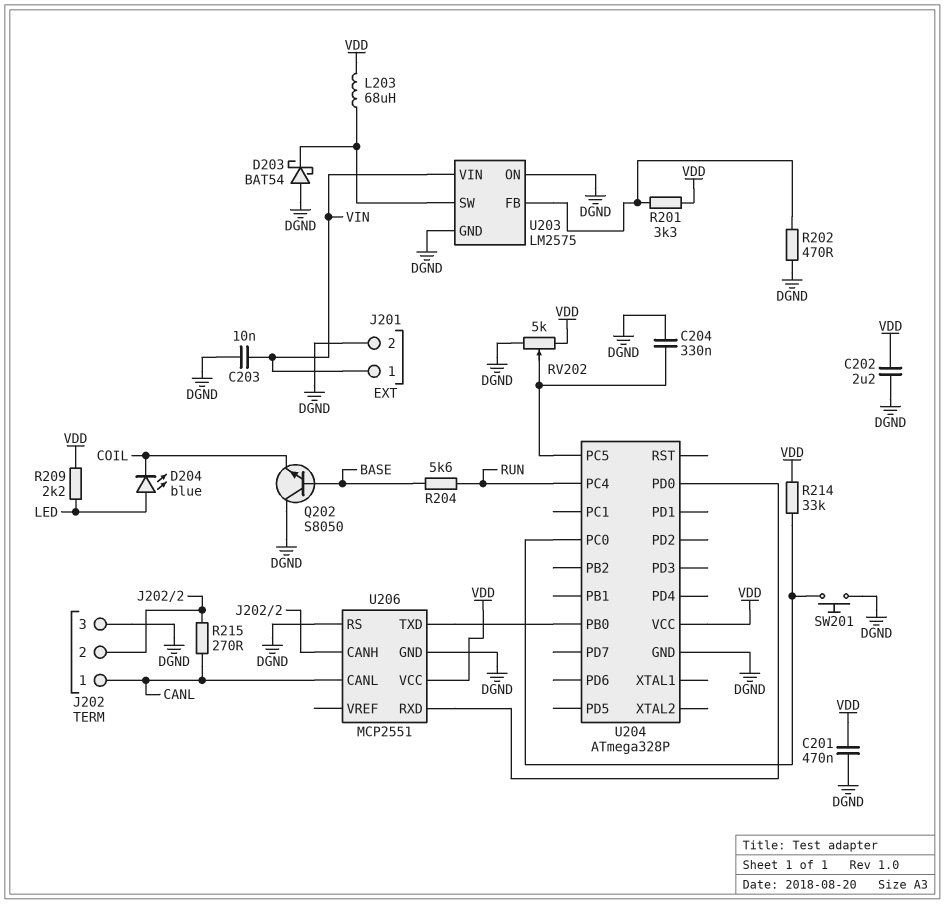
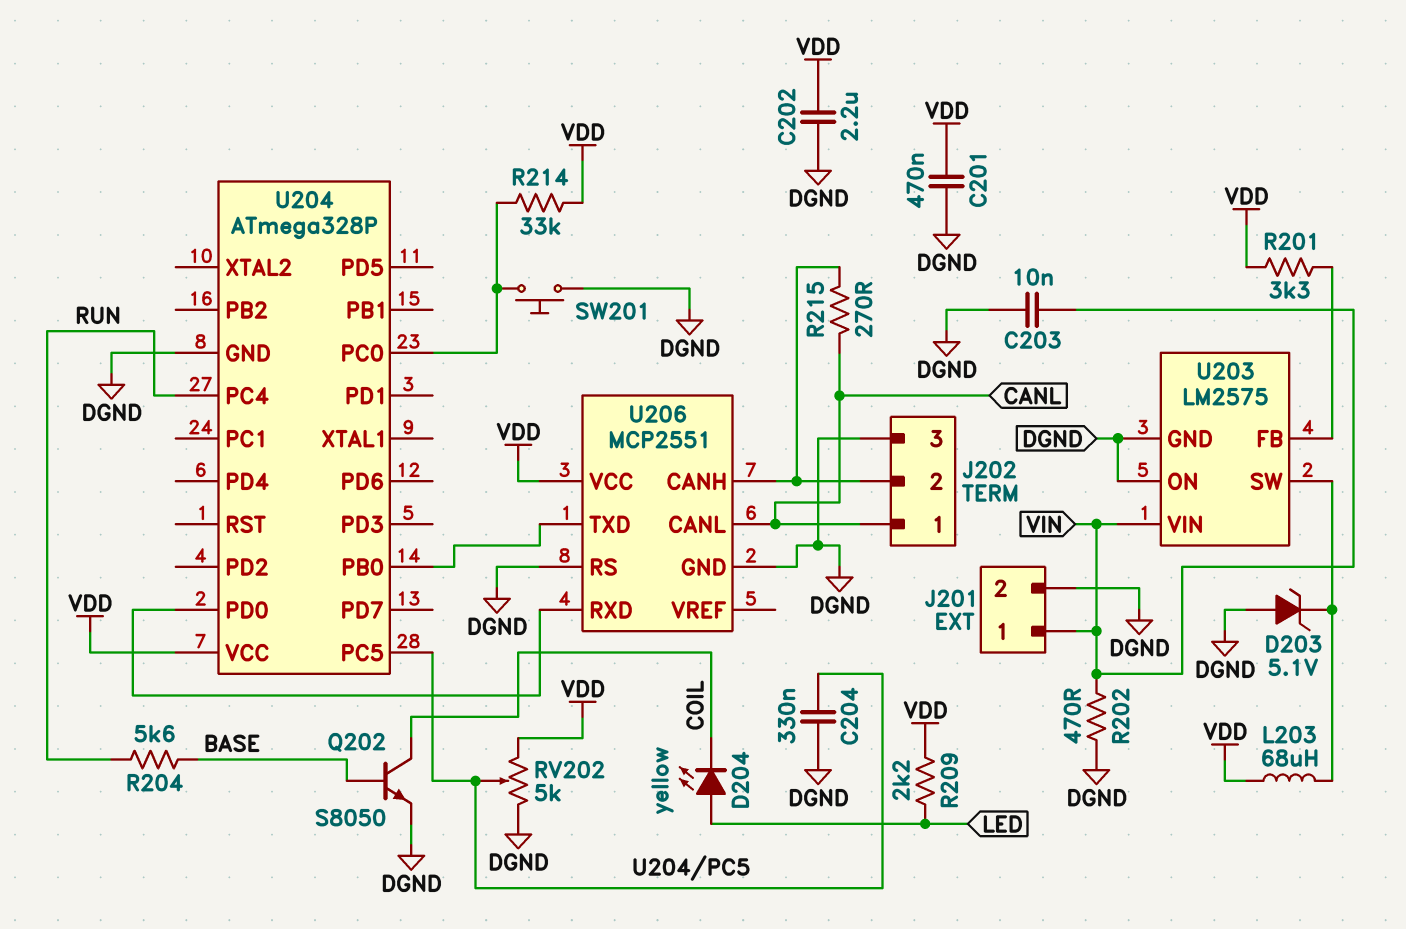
D203: schottky BAT54 (A DGND, K U203/SW) -> zener 5.1V (A DGND, K U203/SW)
D204: LED blue (A LED, K COIL) -> LED yellow (A LED, K COIL)
Q202: NPN S8050 (B BASE, C DGND, E COIL) -> NPN S8050 (B BASE, C COIL, E DGND)
R202: 470 (DGND, U203/FB) -> 470 (DGND, VIN)

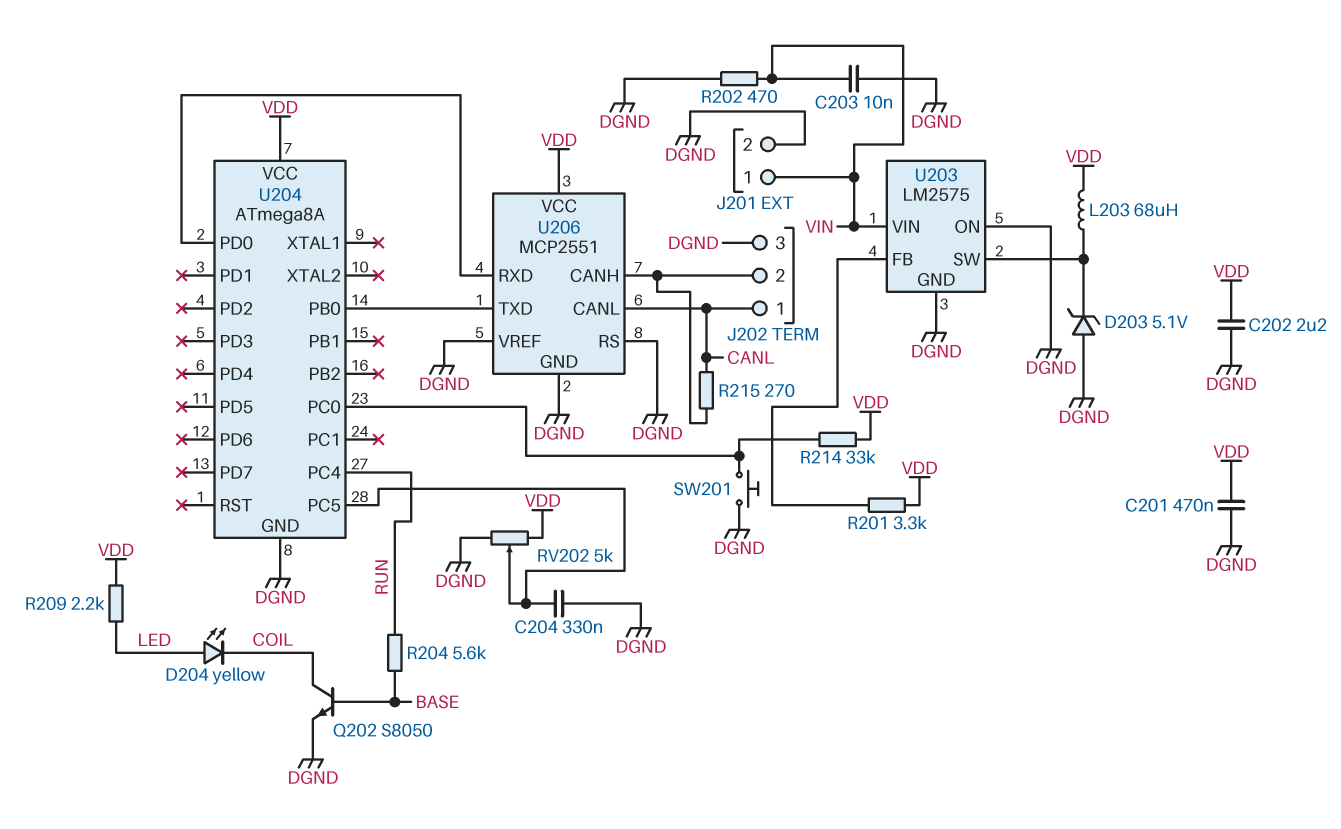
U204: ATmega328P -> ATmega8A
U206 pin VREF: none -> DGND

